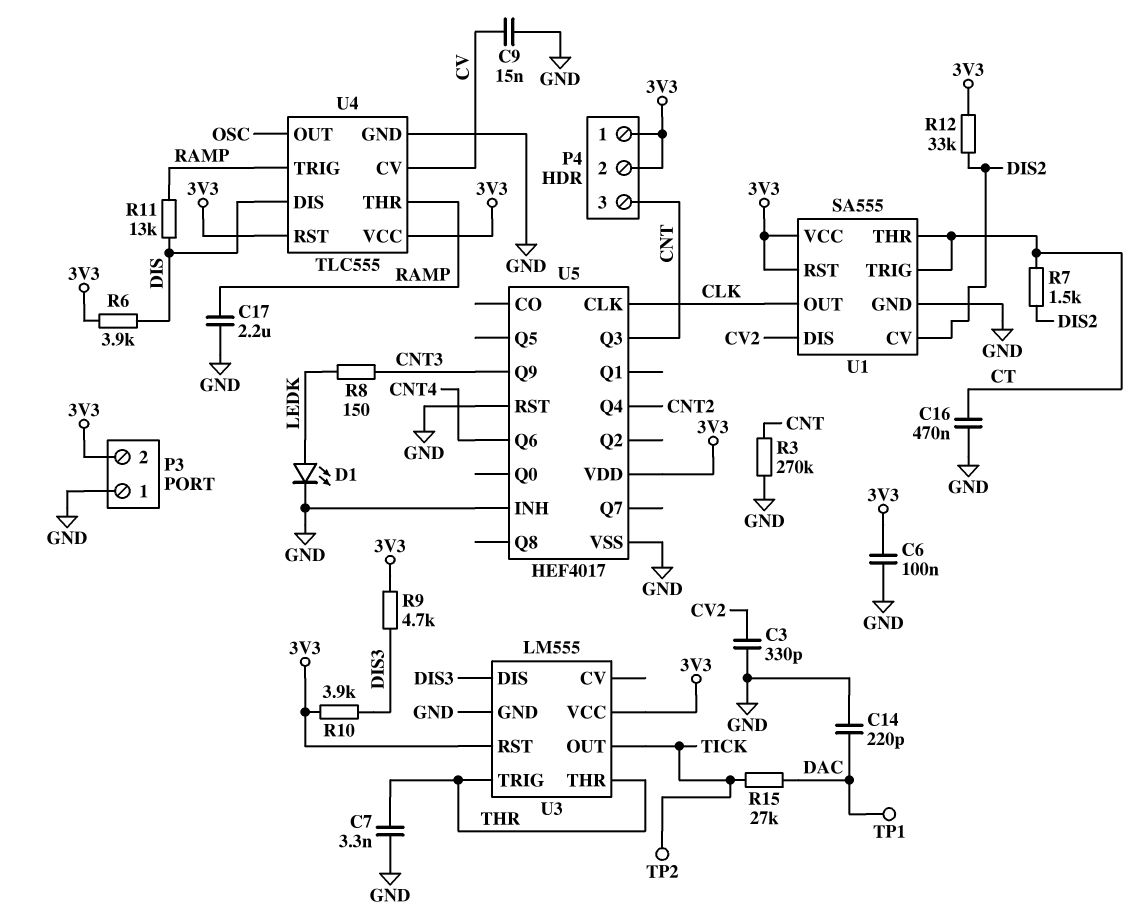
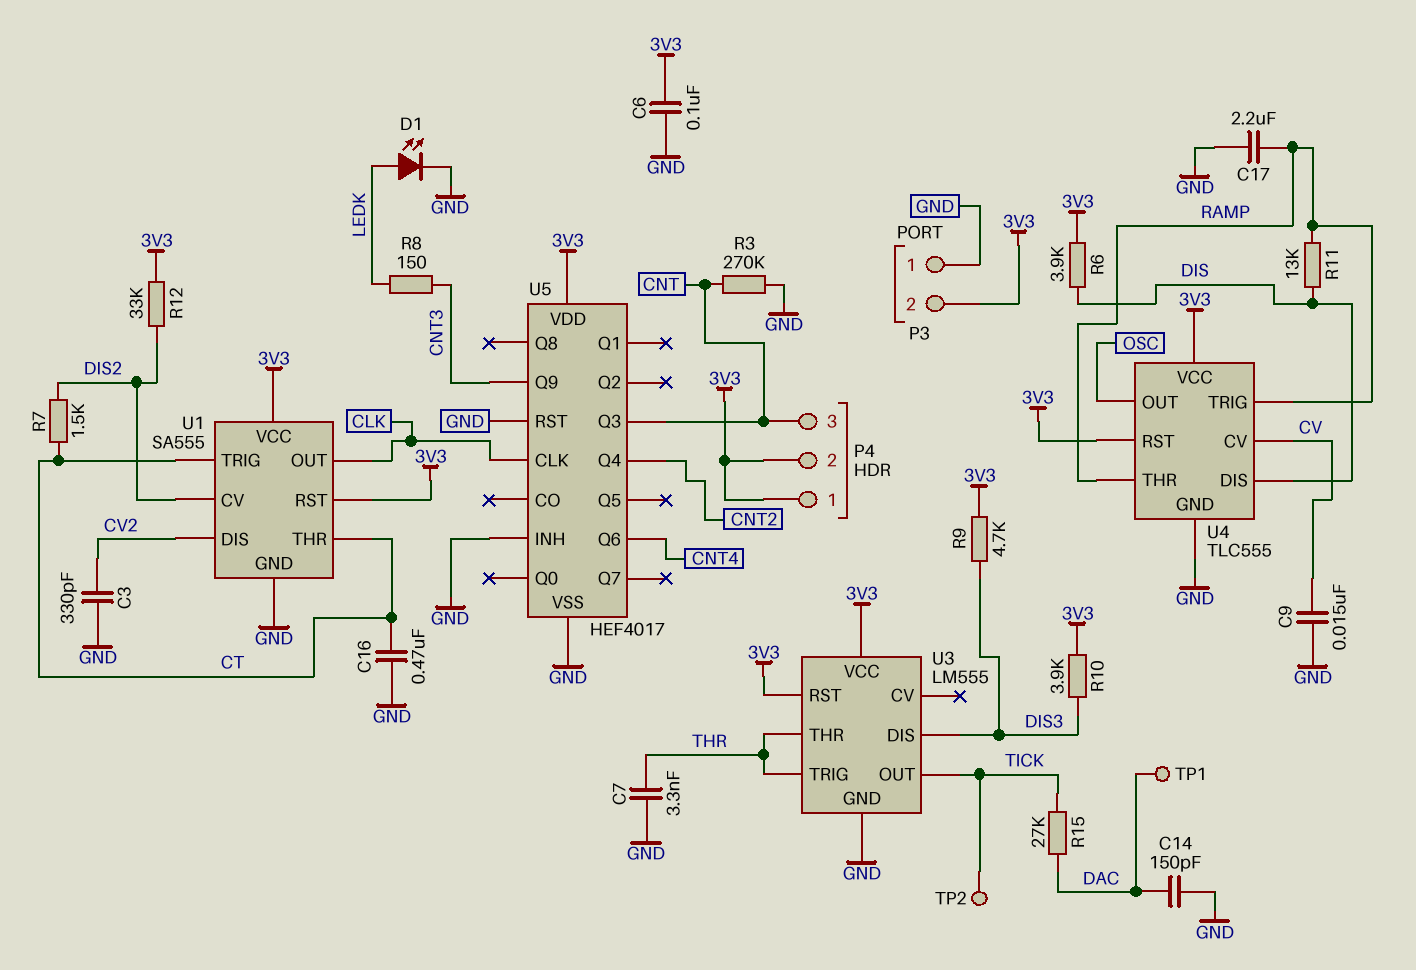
C14: 220pF (DAC, GND) -> 150pF (DAC, GND)

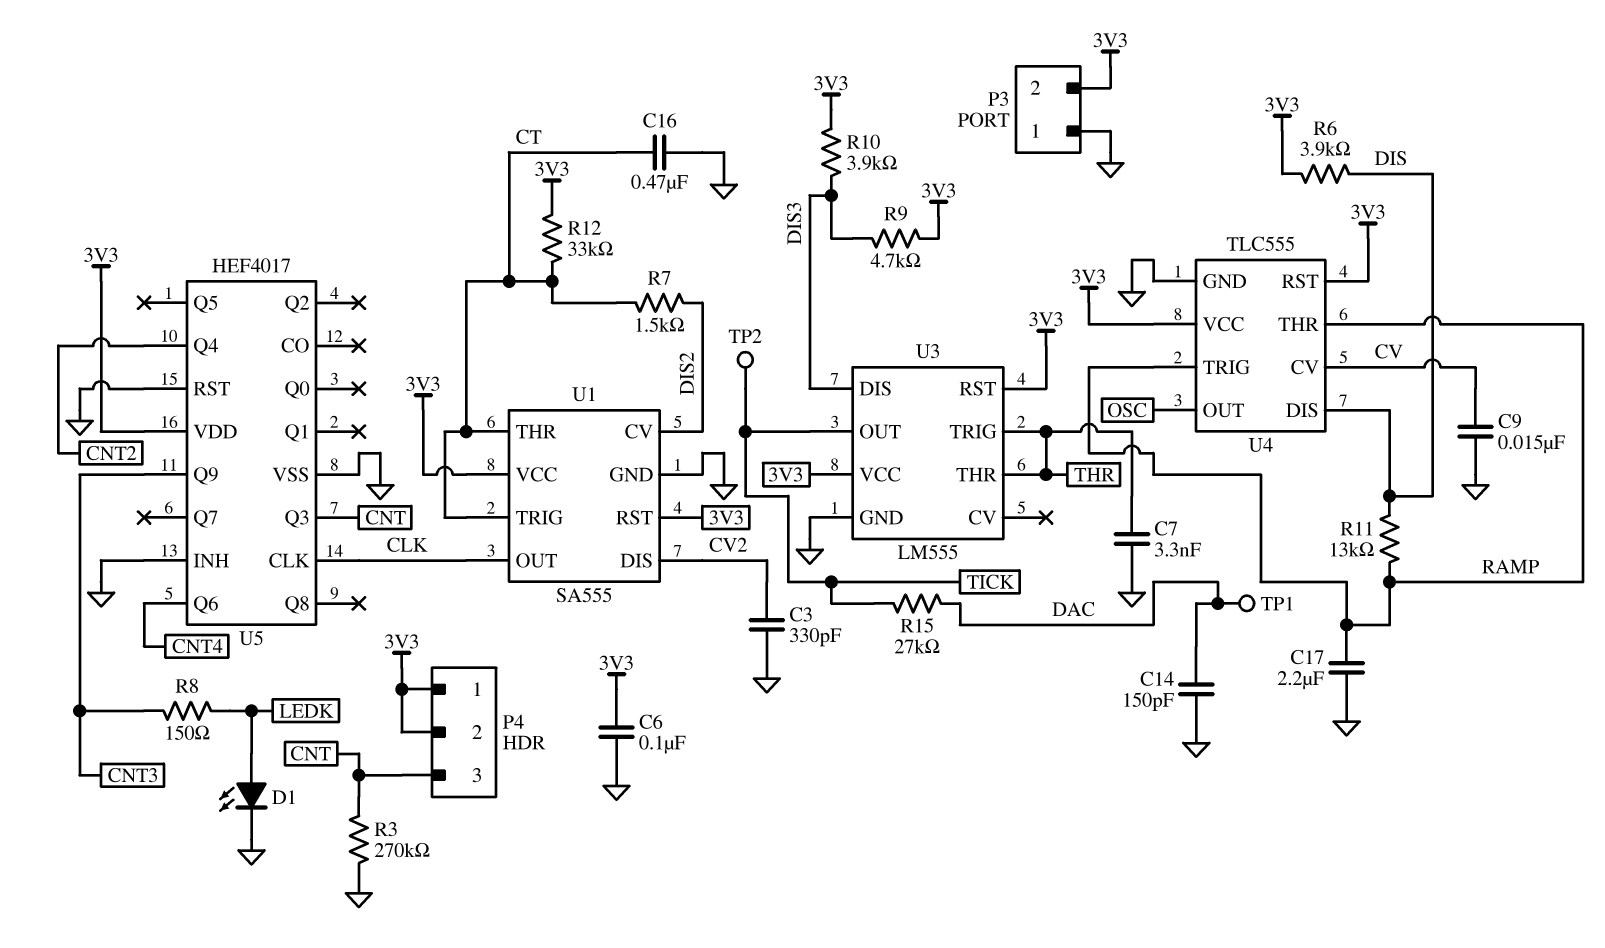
R12: 33k (3V3, DIS2) -> 33k (3V3, CT)

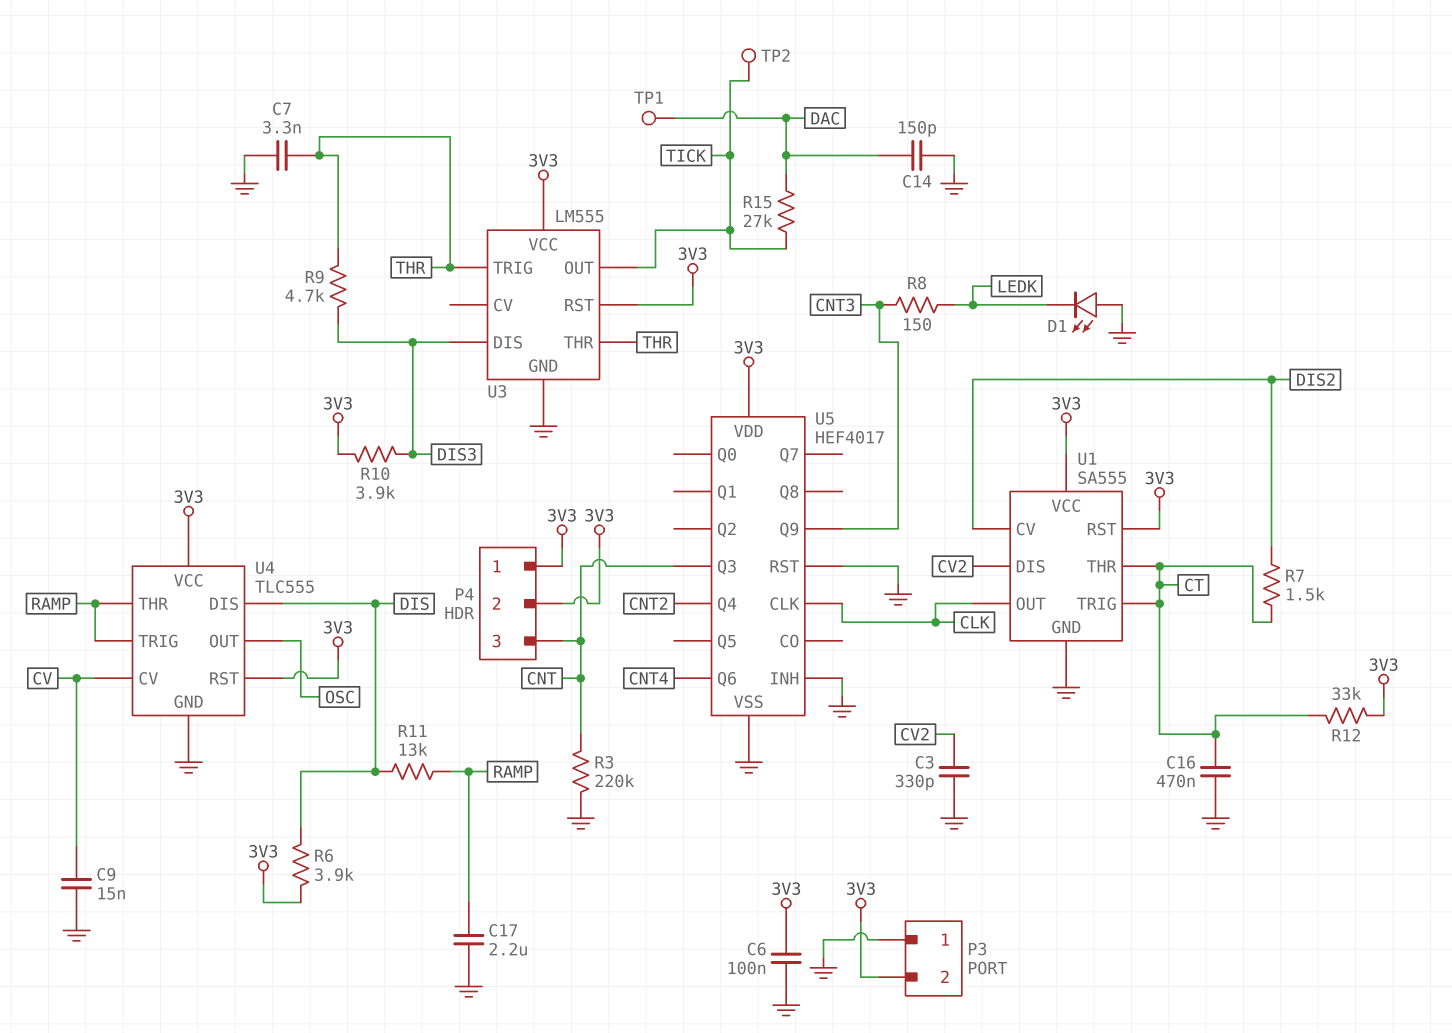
D1: LED (A LEDK, K GND) -> LED (A GND, K LEDK)
R3: 270k (CNT, GND) -> 220k (CNT, GND)
R9: 4.7k (3V3, DIS3) -> 4.7k (DIS3, THR)

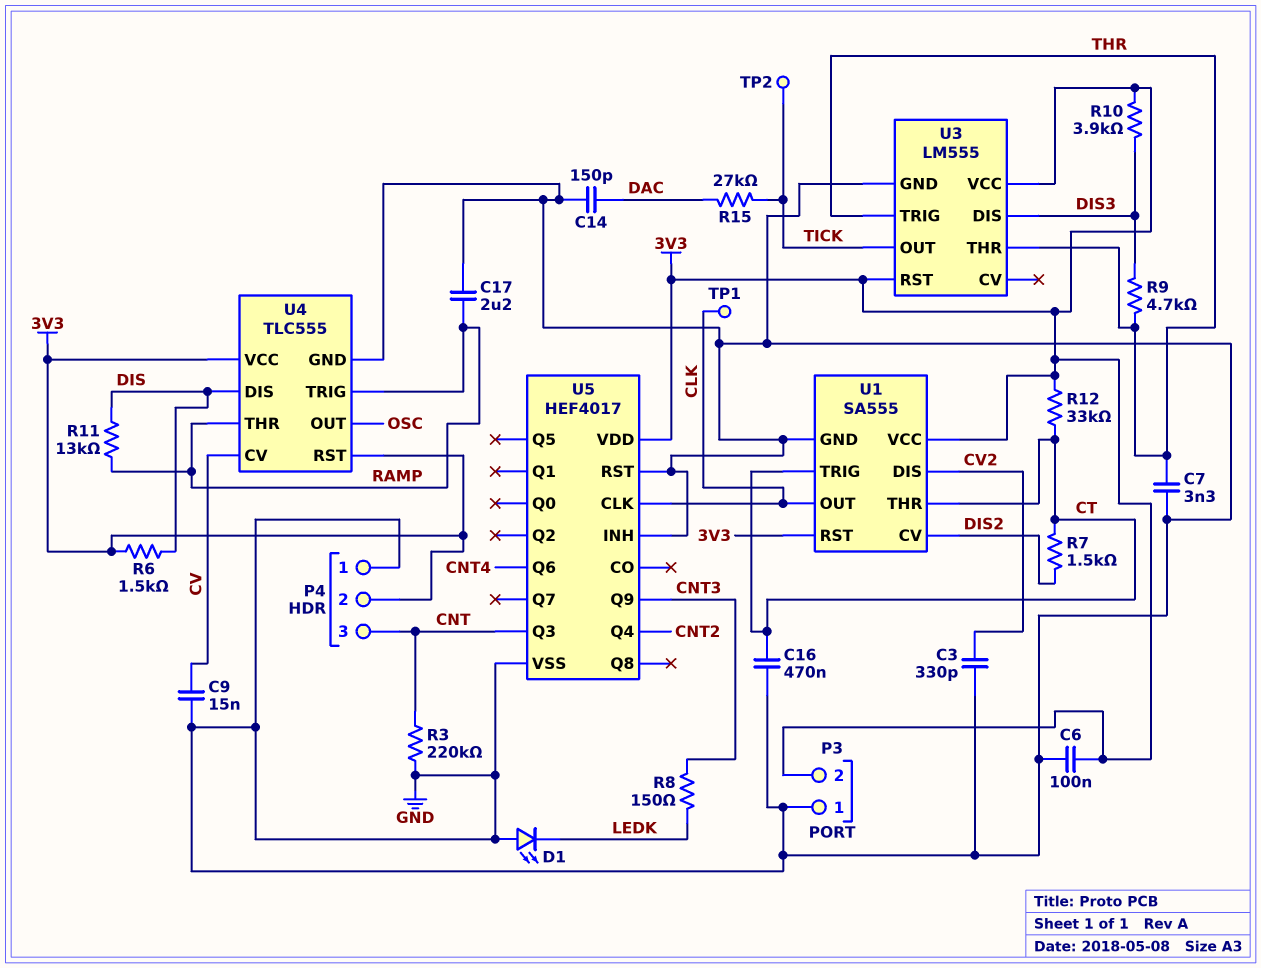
P4 pin 1: 3V3 -> GND
R6: 3.9k (3V3, DIS) -> 1.5k (3V3, DIS)
TP1: test point (DAC) -> test point (CLK)

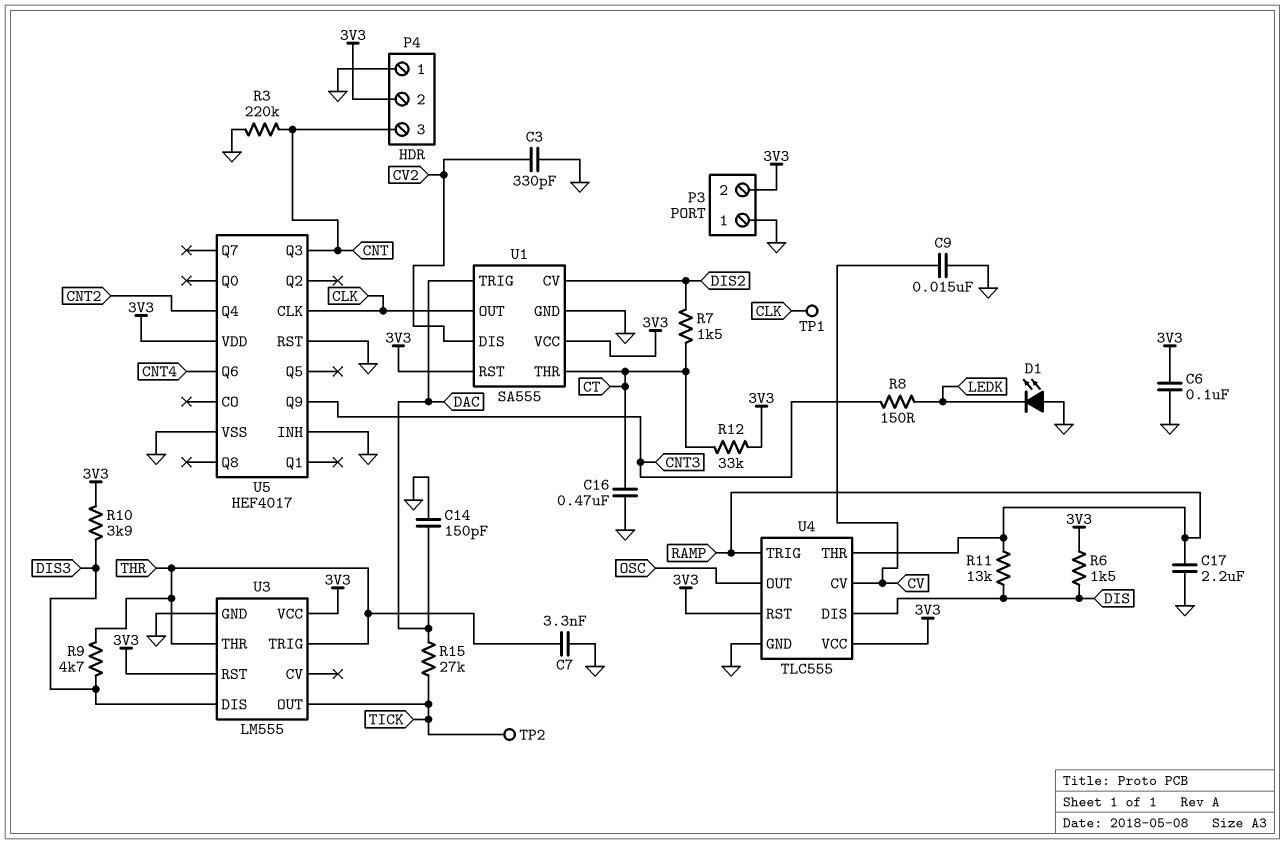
U1 pin TRIG: CT -> DAC

